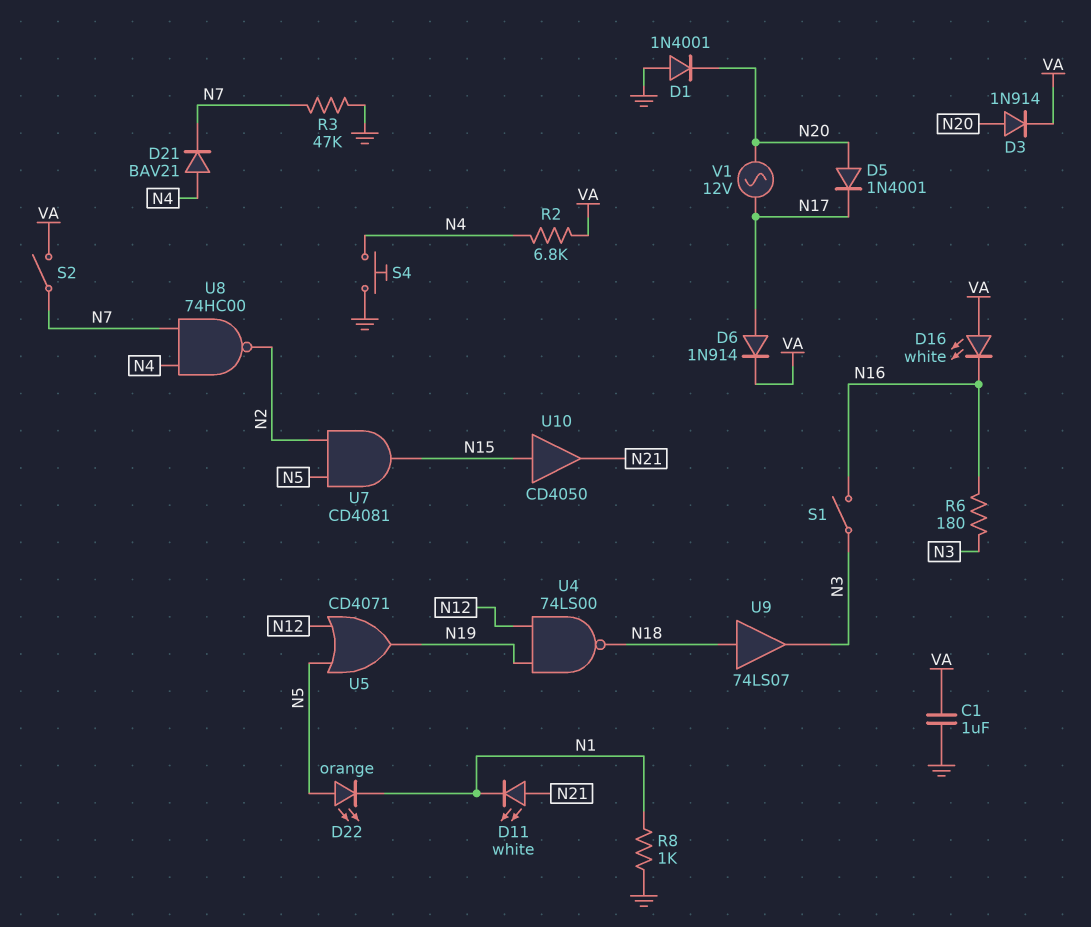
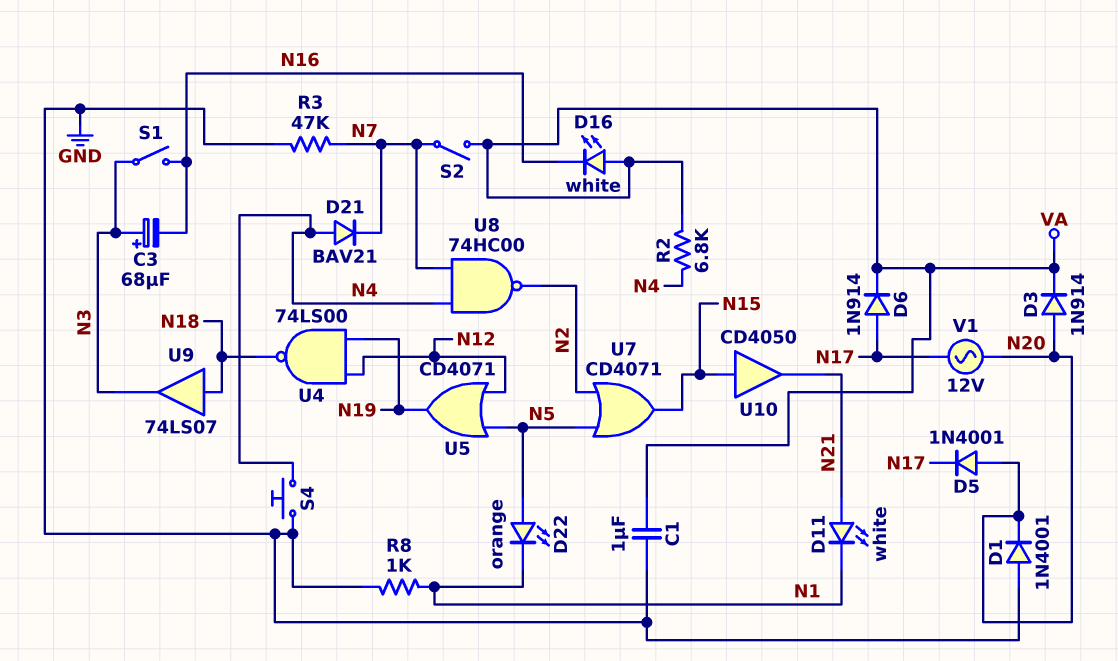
C3: none -> 68uF (plus N3, minus N16)
R6: 180 (N3, N16) -> none
U7: AND CD4081 (in N2, in N5, out N15) -> OR CD4071 (in N2, in N5, out N15)

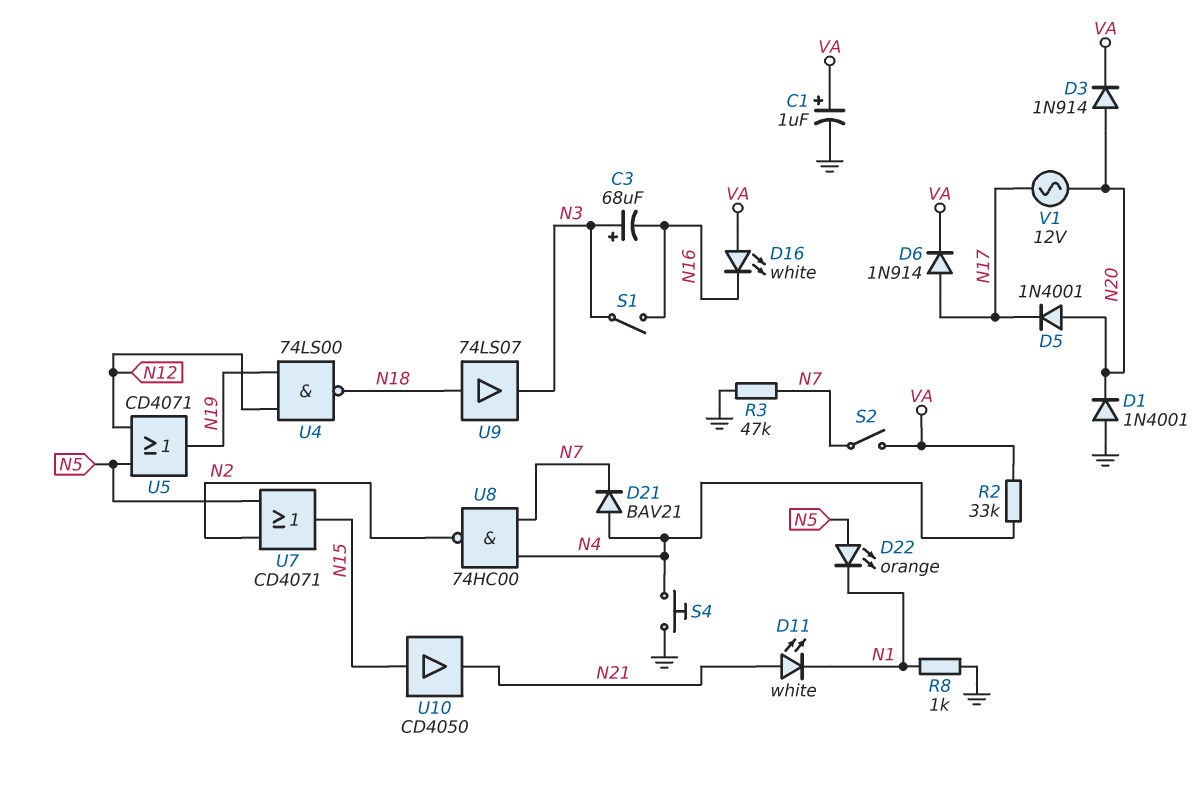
C1: 1uF (GND, VA) -> 1uF (plus VA, minus GND)
R2: 6.8k (N4, VA) -> 33k (N4, VA)

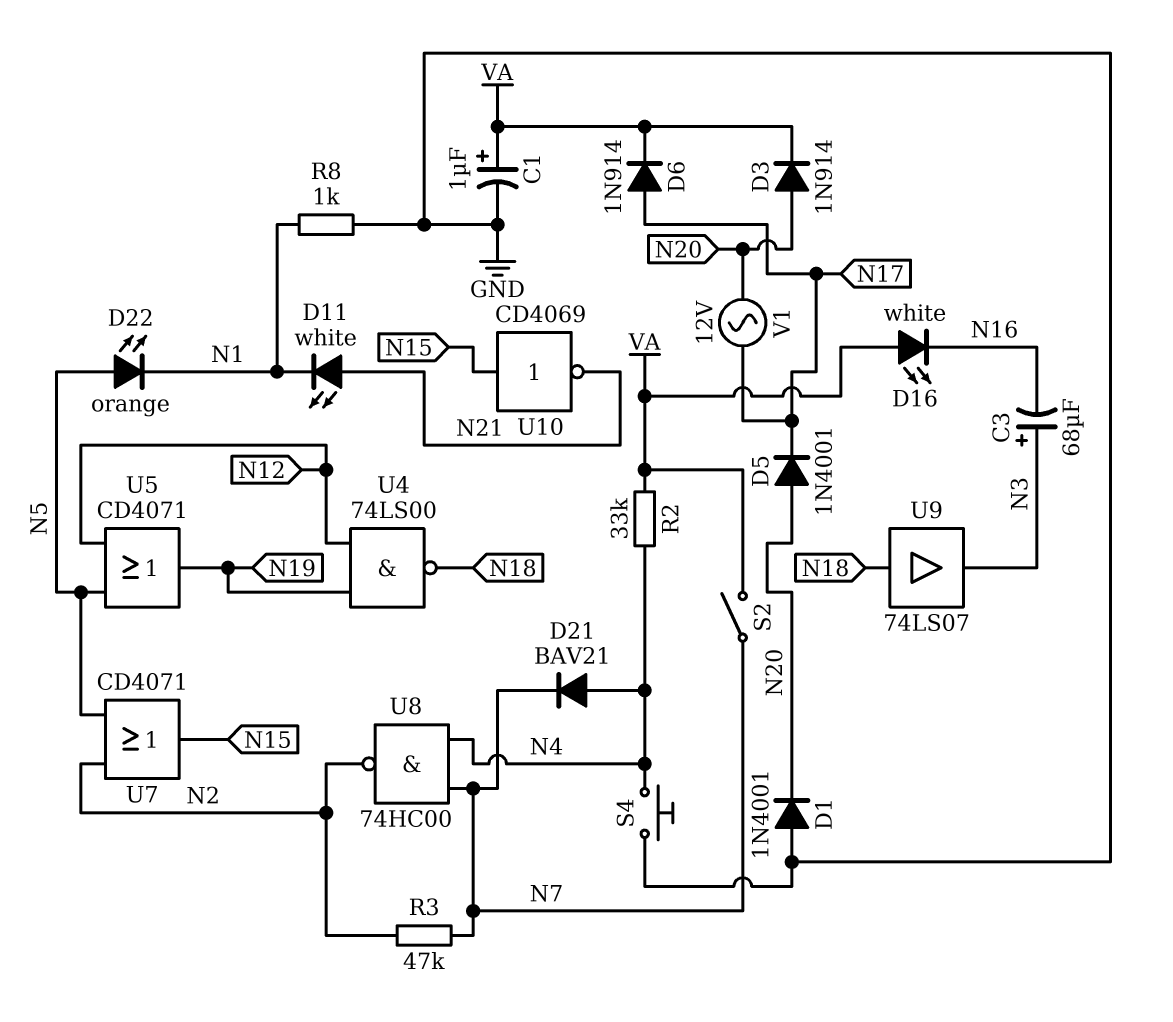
R3: 47k (GND, N7) -> 47k (N2, N7)
S1: switch (N3, N16) -> none
U10: buffer CD4050 (in N15, out N21) -> NOT CD4069 (in N15, out N21)

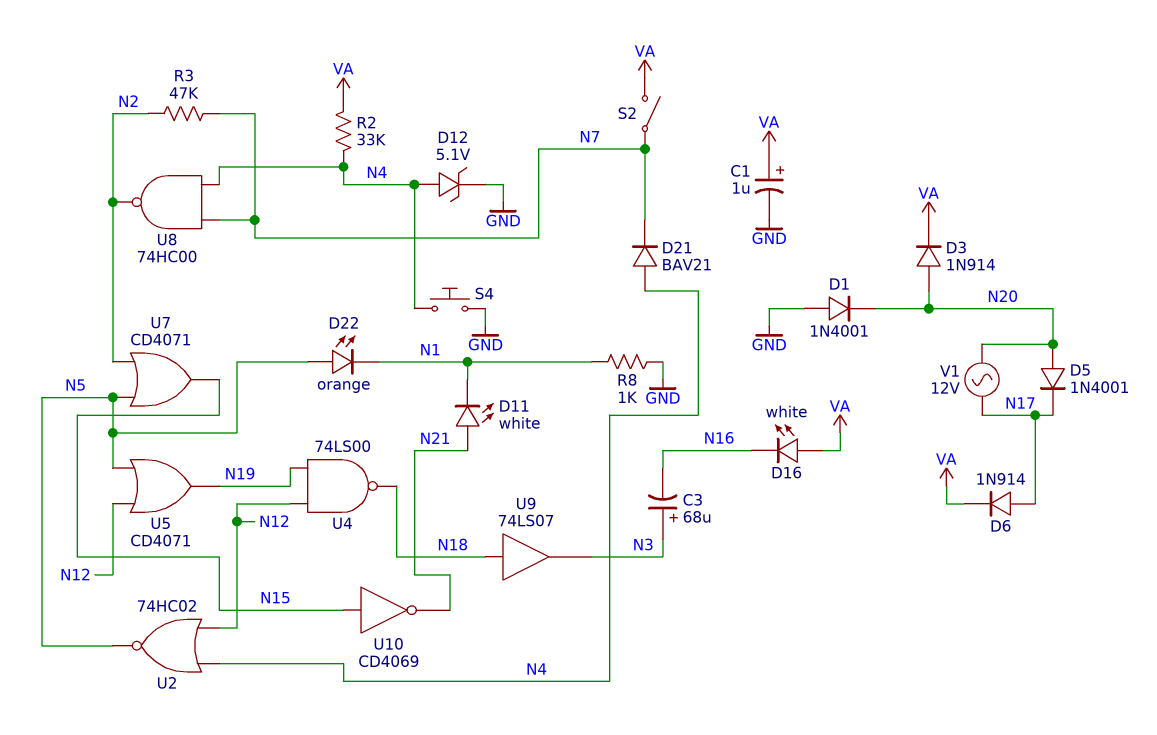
D12: none -> zener 5.1V (A N4, K GND)
U2: none -> NOR 74HC02 (in N4, in N12, out N5)

